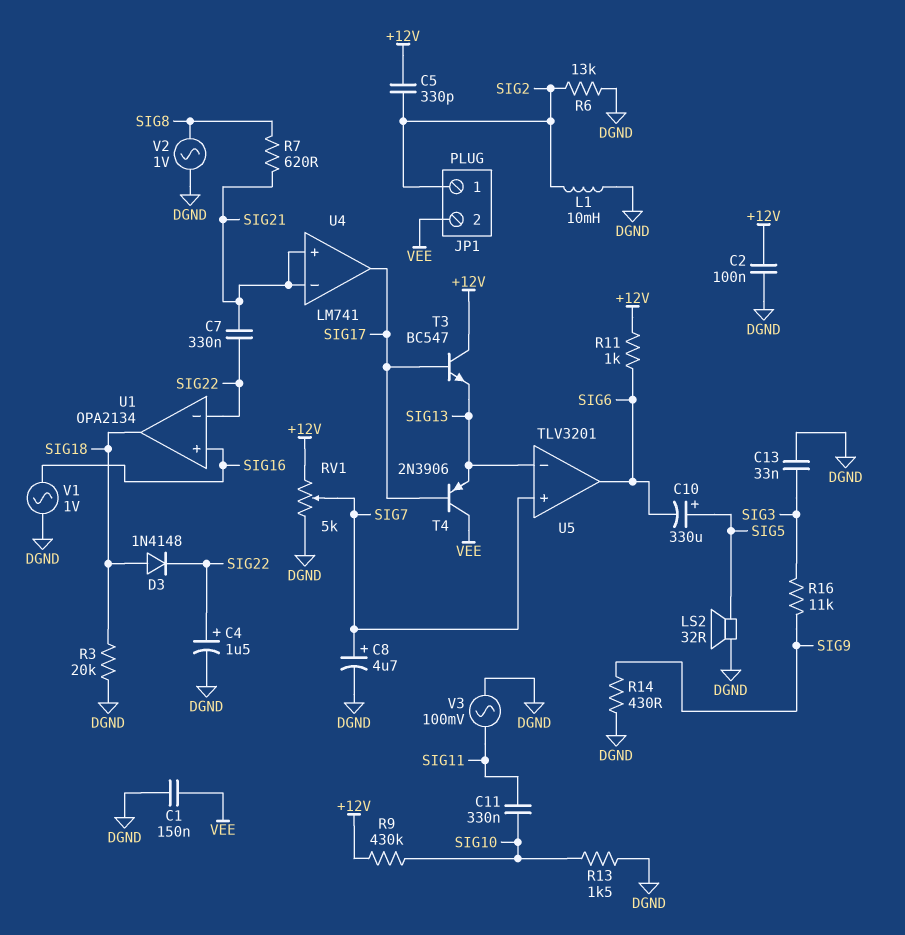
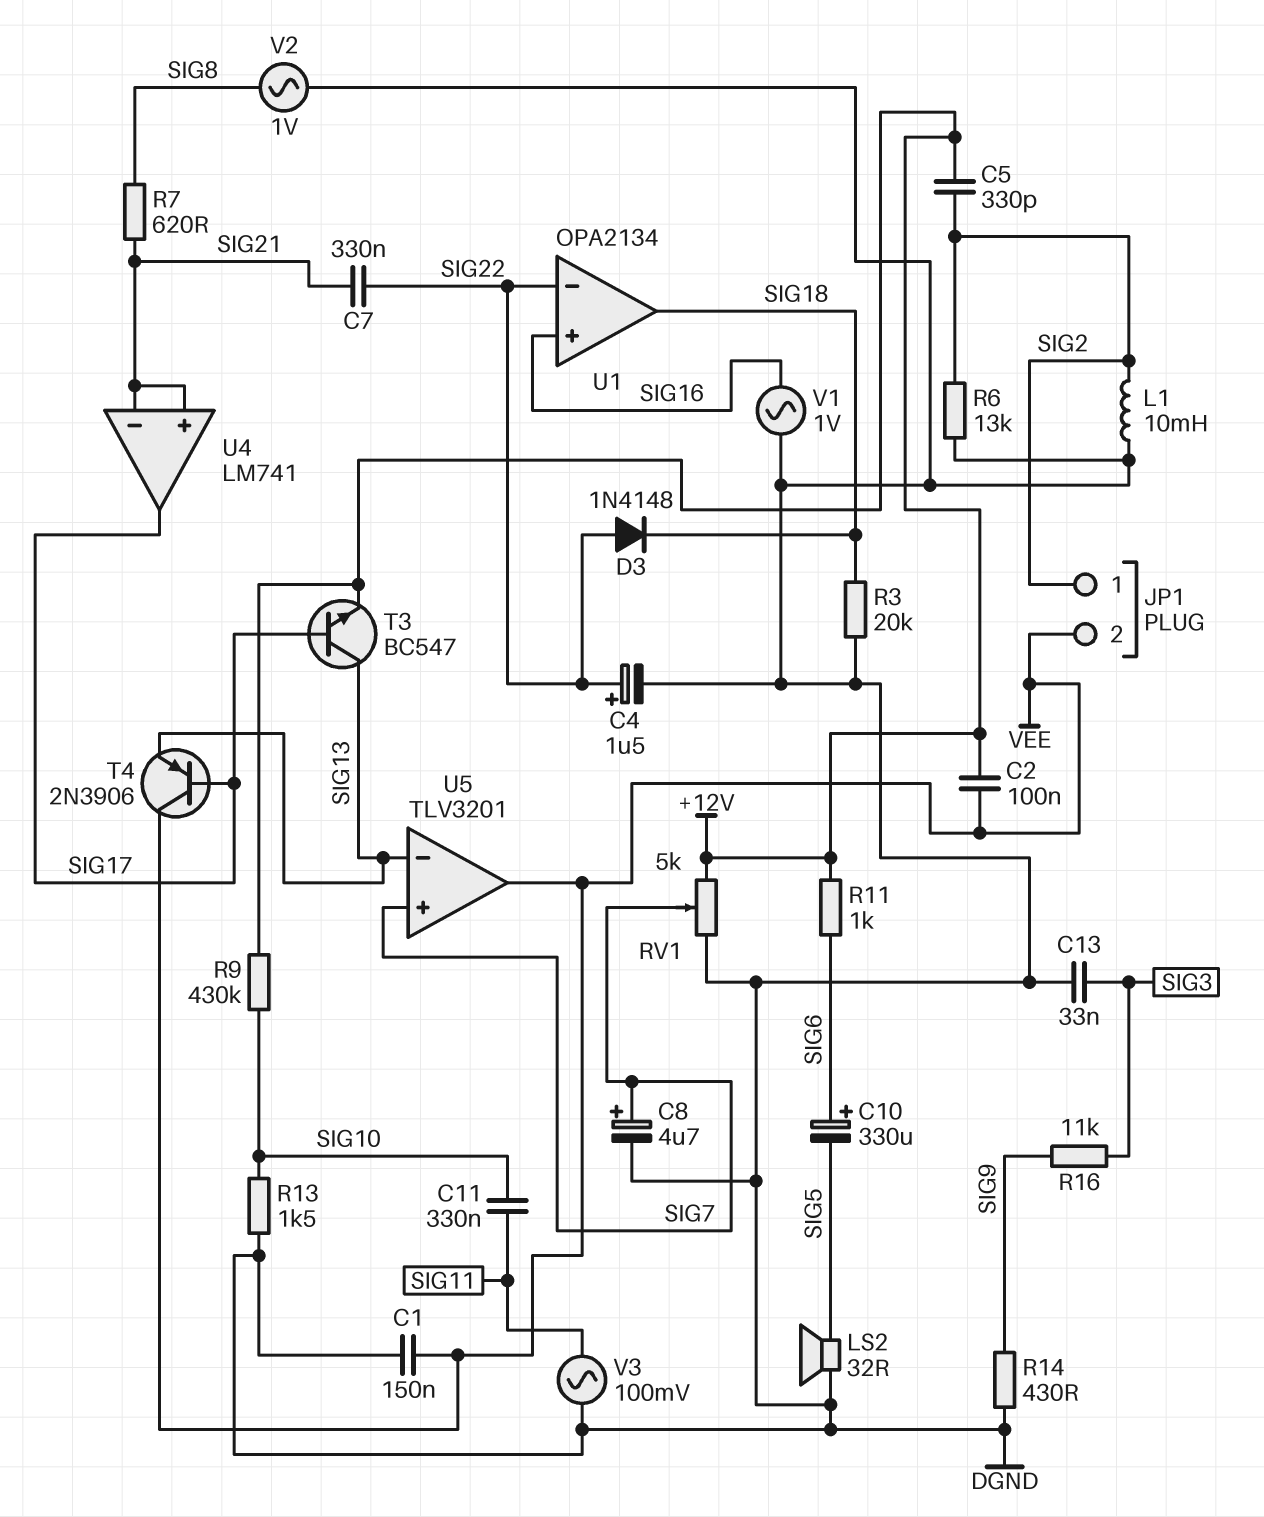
C2: 100nF (+12V, DGND) -> 100nF (+12V, VEE)
C10: 330uF (plus SIG5, minus SIG6) -> 330uF (plus SIG6, minus SIG5)
D3: diode 1N4148 (A SIG18, K SIG22) -> diode 1N4148 (A SIG22, K SIG18)
T3: NPN BC547 (B SIG17, C +12V, E SIG13) -> NPN BC547 (B SIG17, C SIG13, E +12V)
U5 pin out: SIG6 -> VEE

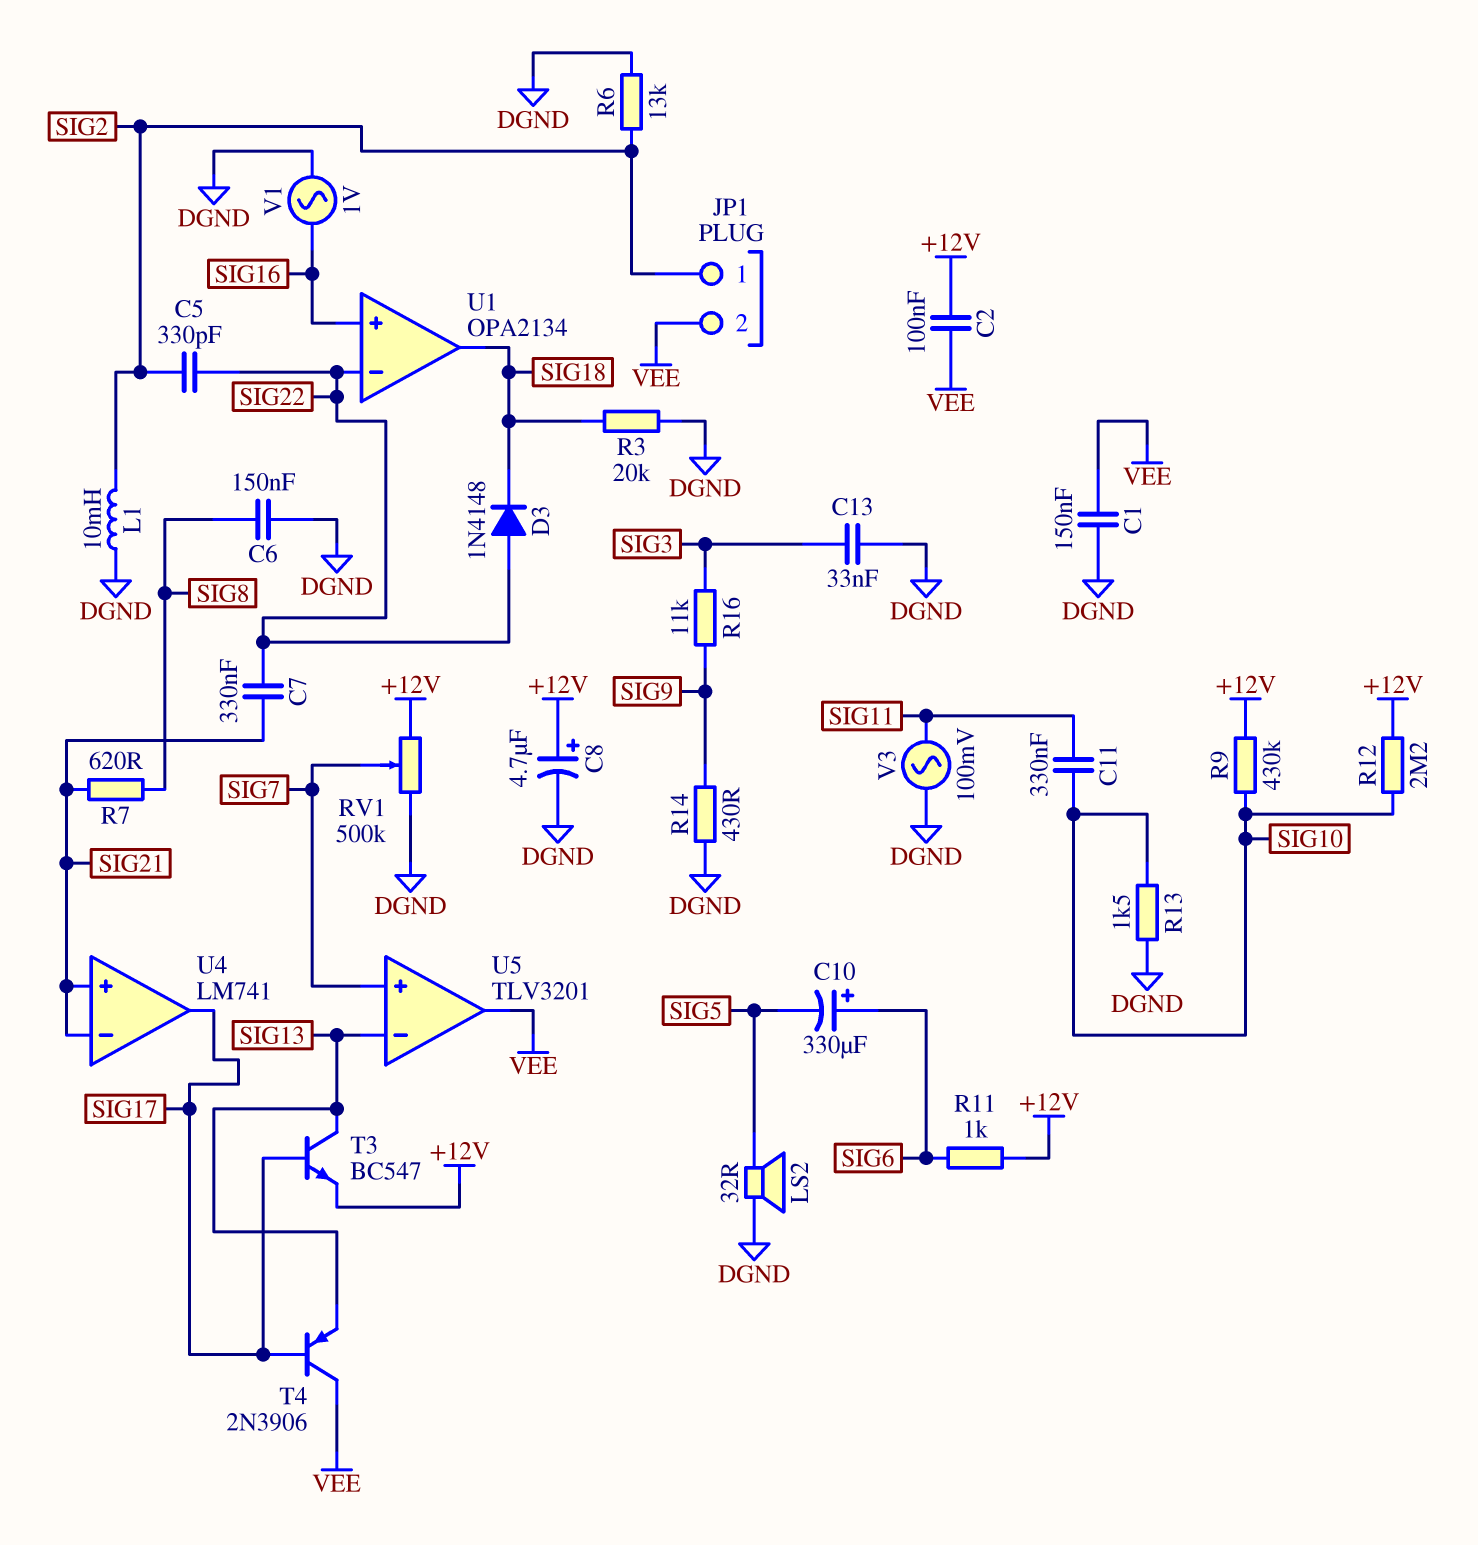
C4: 1.5uF (plus SIG22, minus DGND) -> none
C5: 330pF (+12V, SIG2) -> 330pF (SIG2, SIG22)
C6: none -> 150nF (DGND, SIG8)
C8: 4.7uF (plus SIG7, minus DGND) -> 4.7uF (plus +12V, minus DGND)
R12: none -> 2.2M (+12V, SIG10)
RV1: 5k (+12V, DGND, wiper SIG7) -> 500k (+12V, DGND, wiper SIG7)
V2: AC 1V (DGND, SIG8) -> none

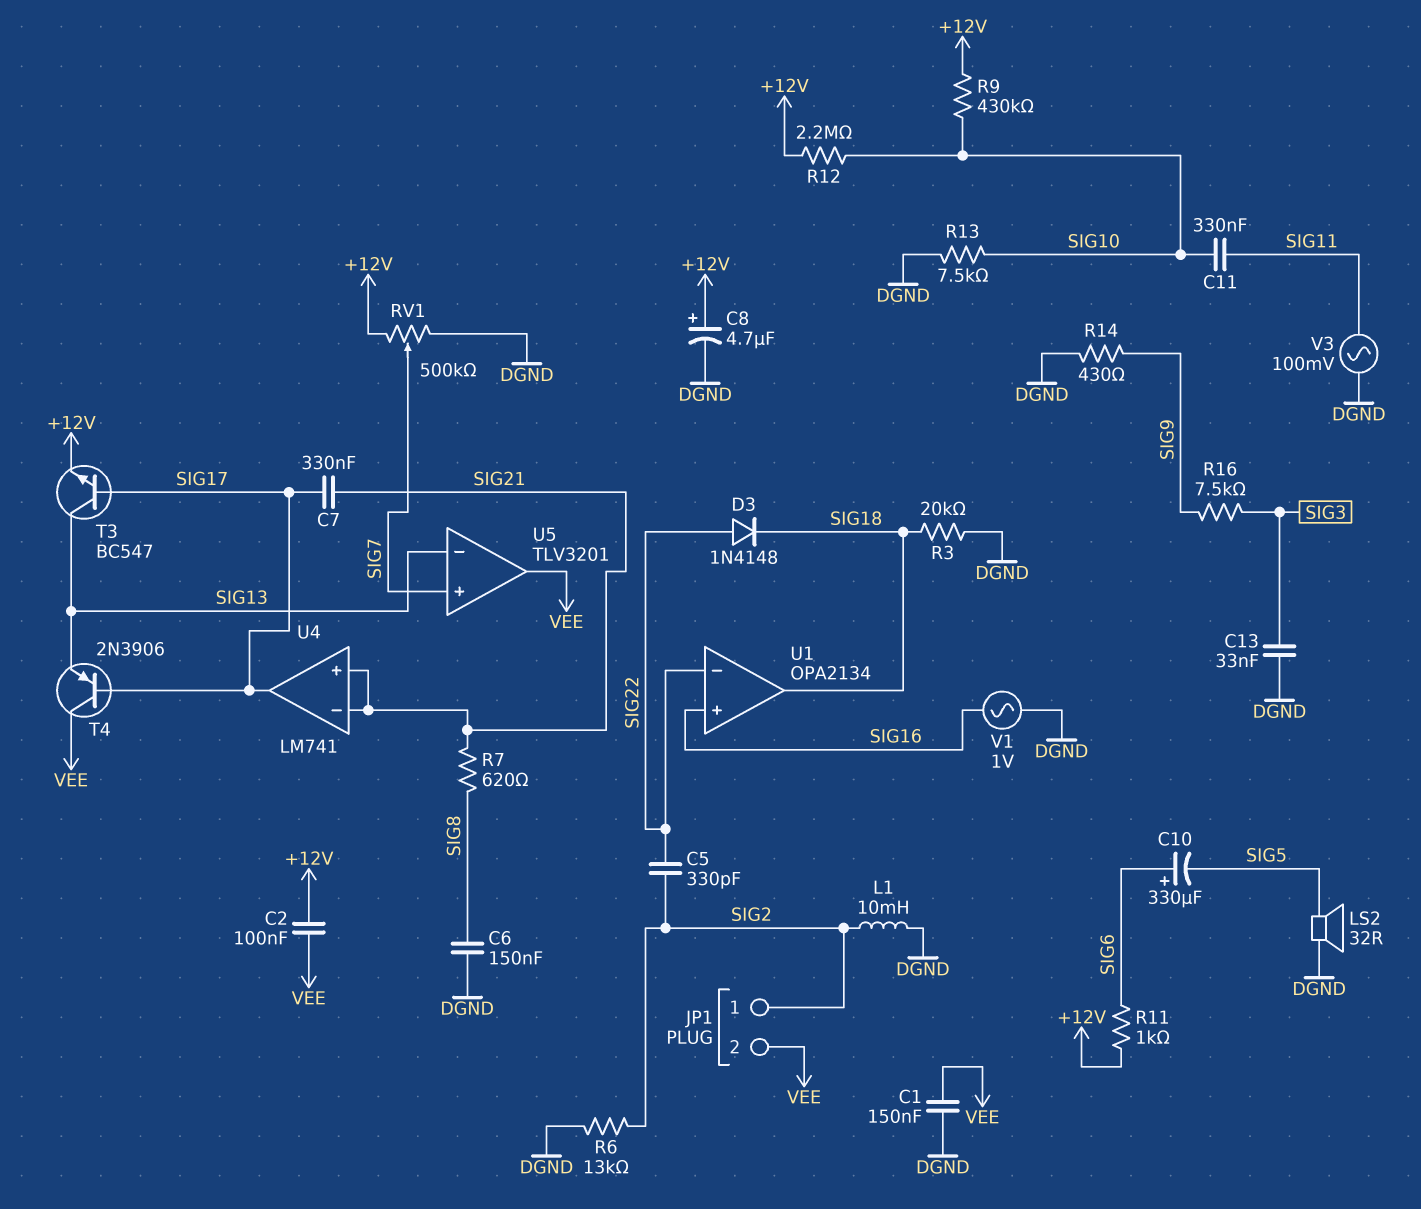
C7: 330nF (SIG21, SIG22) -> 330nF (SIG17, SIG21)
R13: 1.5k (DGND, SIG10) -> 7.5k (DGND, SIG10)
R16: 11k (SIG3, SIG9) -> 7.5k (SIG3, SIG9)

